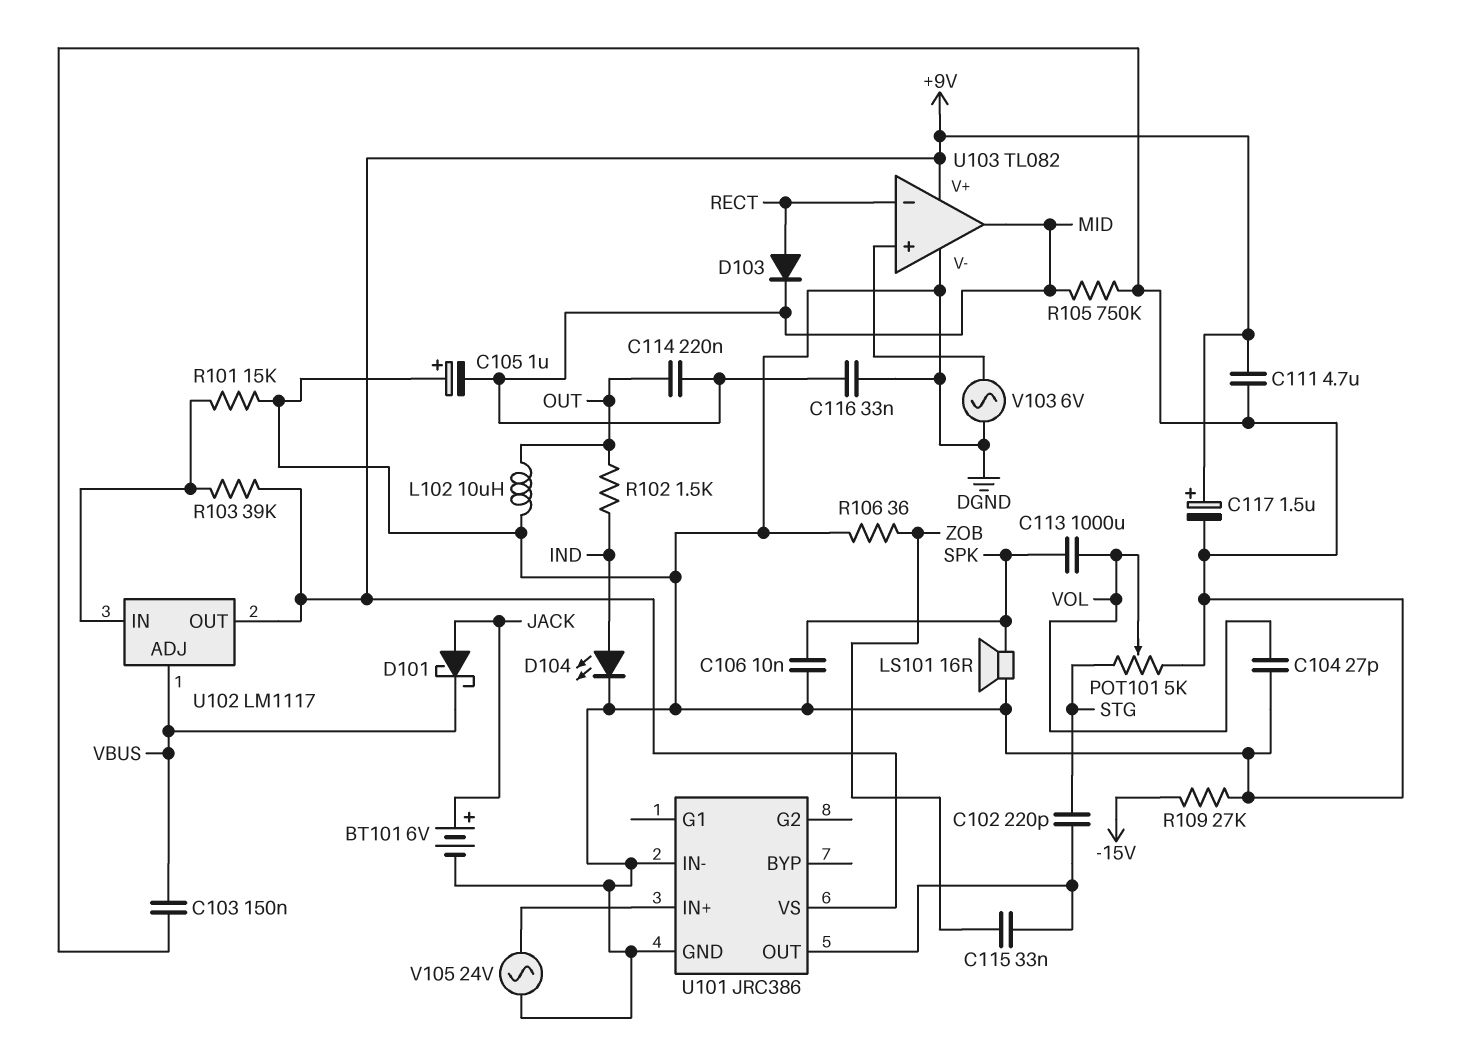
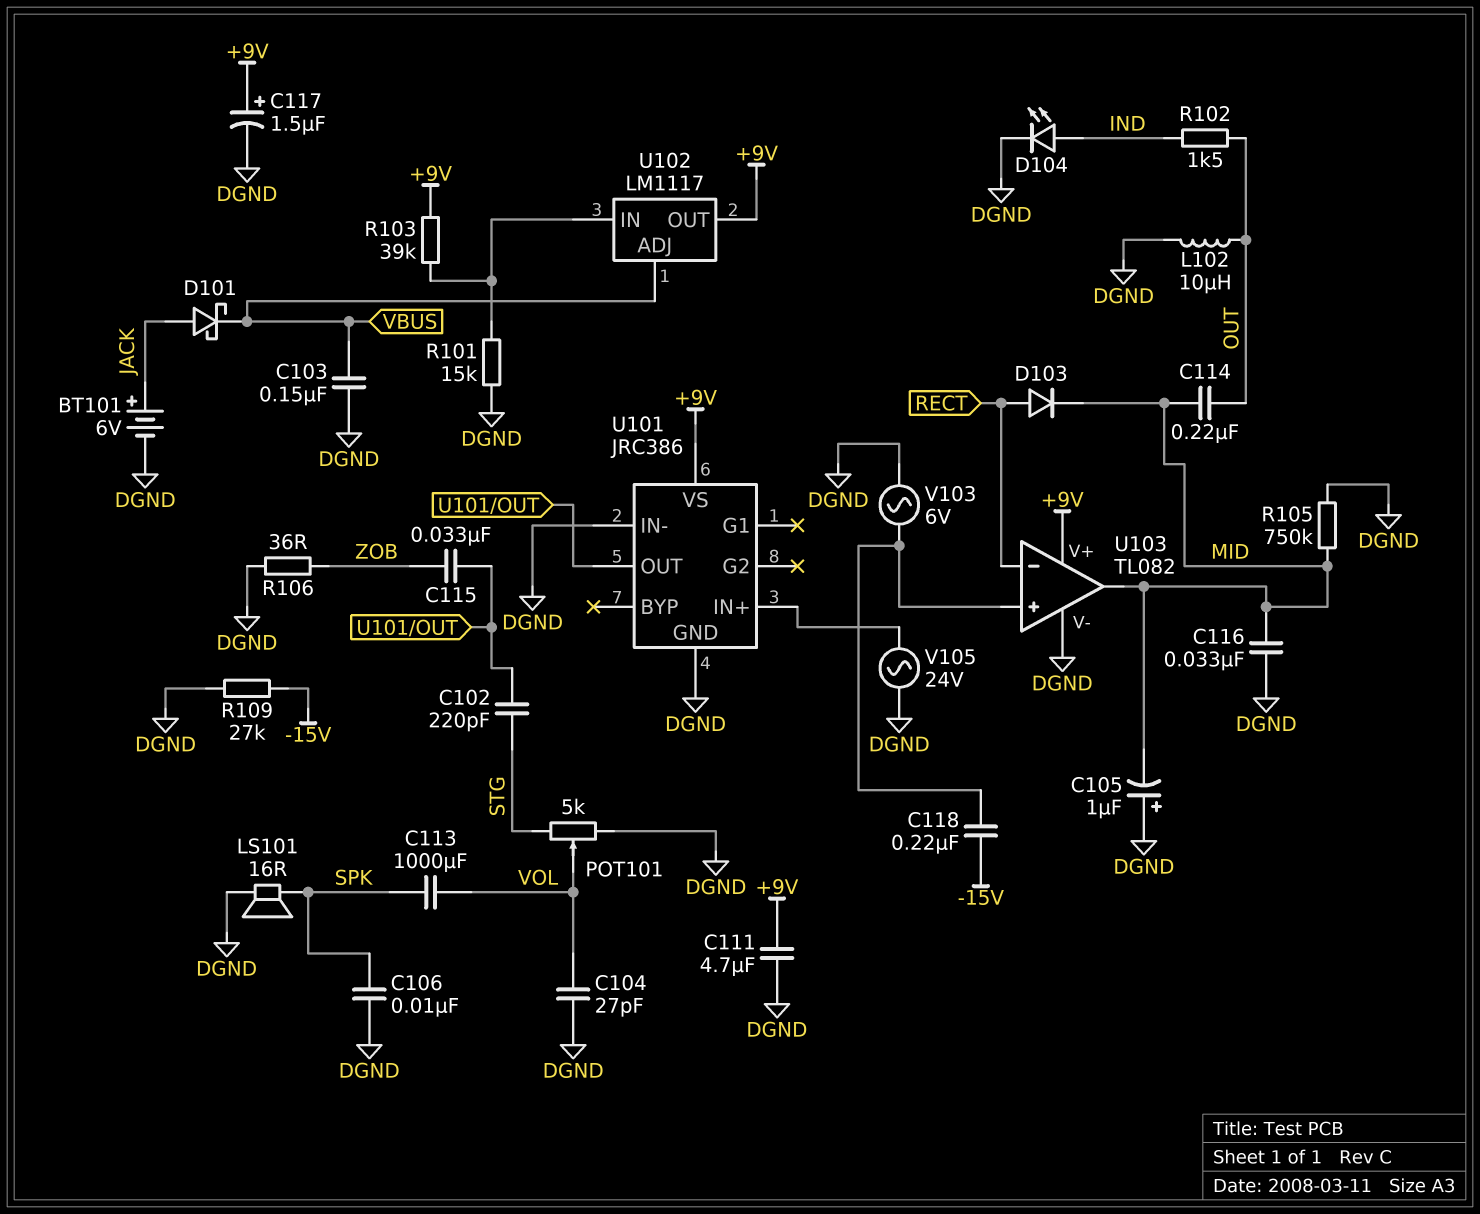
C118: none -> 220nF (-15V, U103/in+)

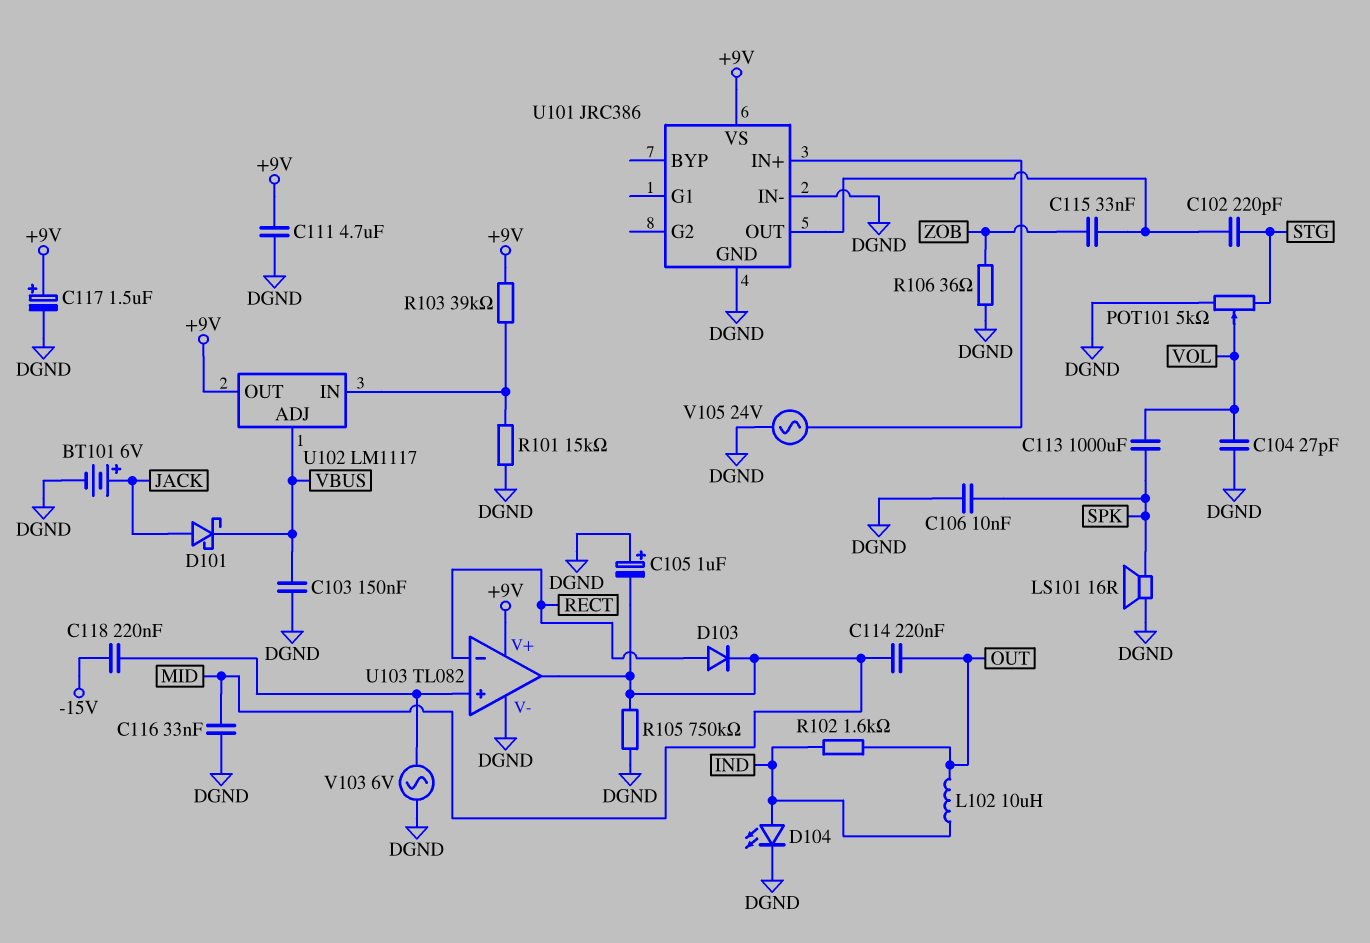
L102: 10uH (DGND, OUT) -> 10uH (IND, OUT)
R102: 1.5k (IND, OUT) -> 1.6k (IND, OUT)
R109: 27k (-15V, DGND) -> none

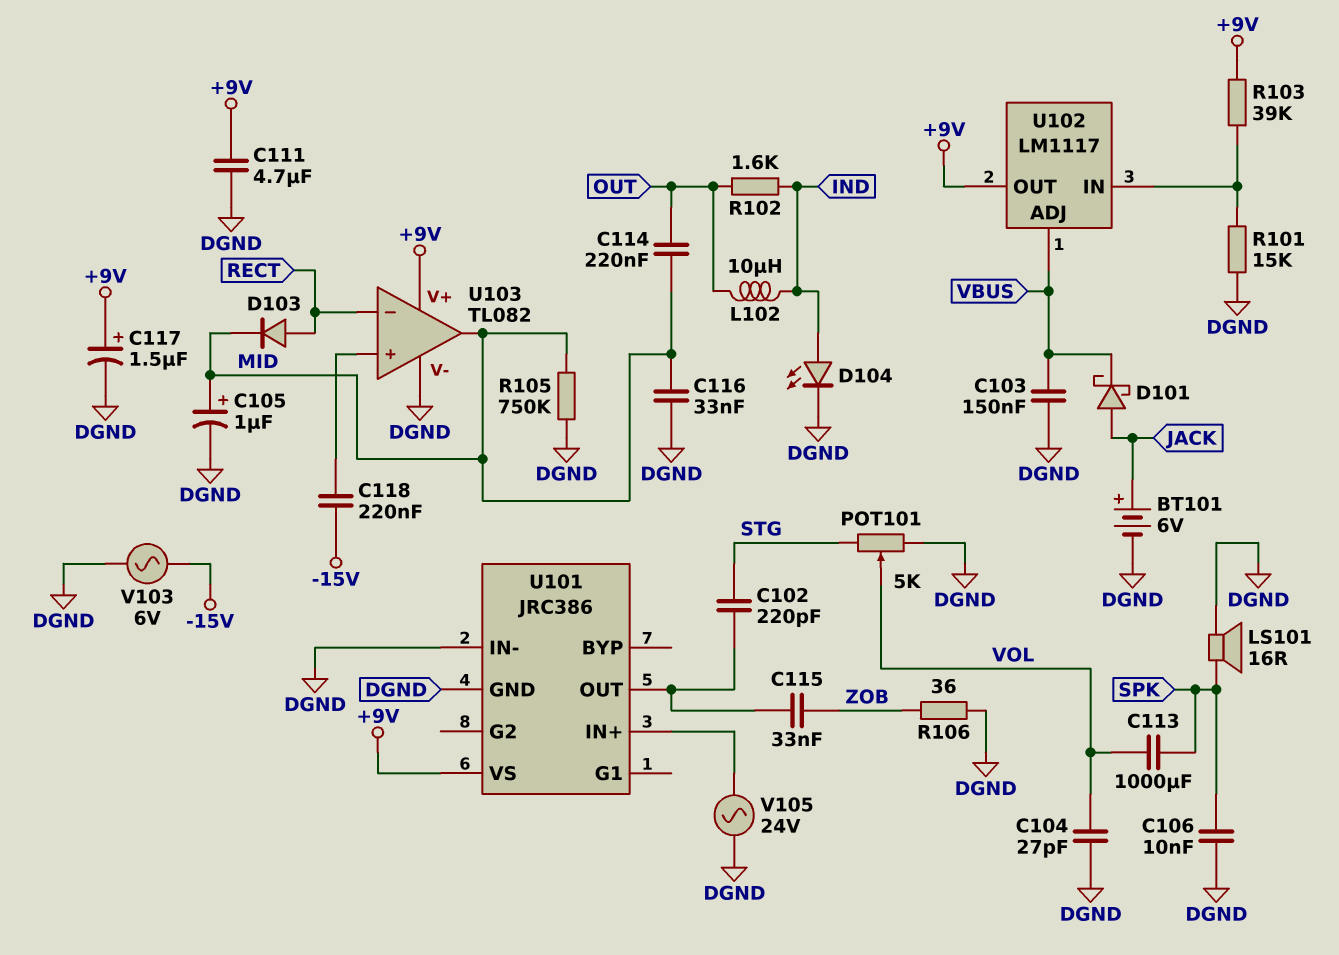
C105: 1uF (plus DGND, minus MID) -> 1uF (plus MID, minus DGND)
V103: AC 6V (DGND, U103/in+) -> AC 6V (-15V, DGND)

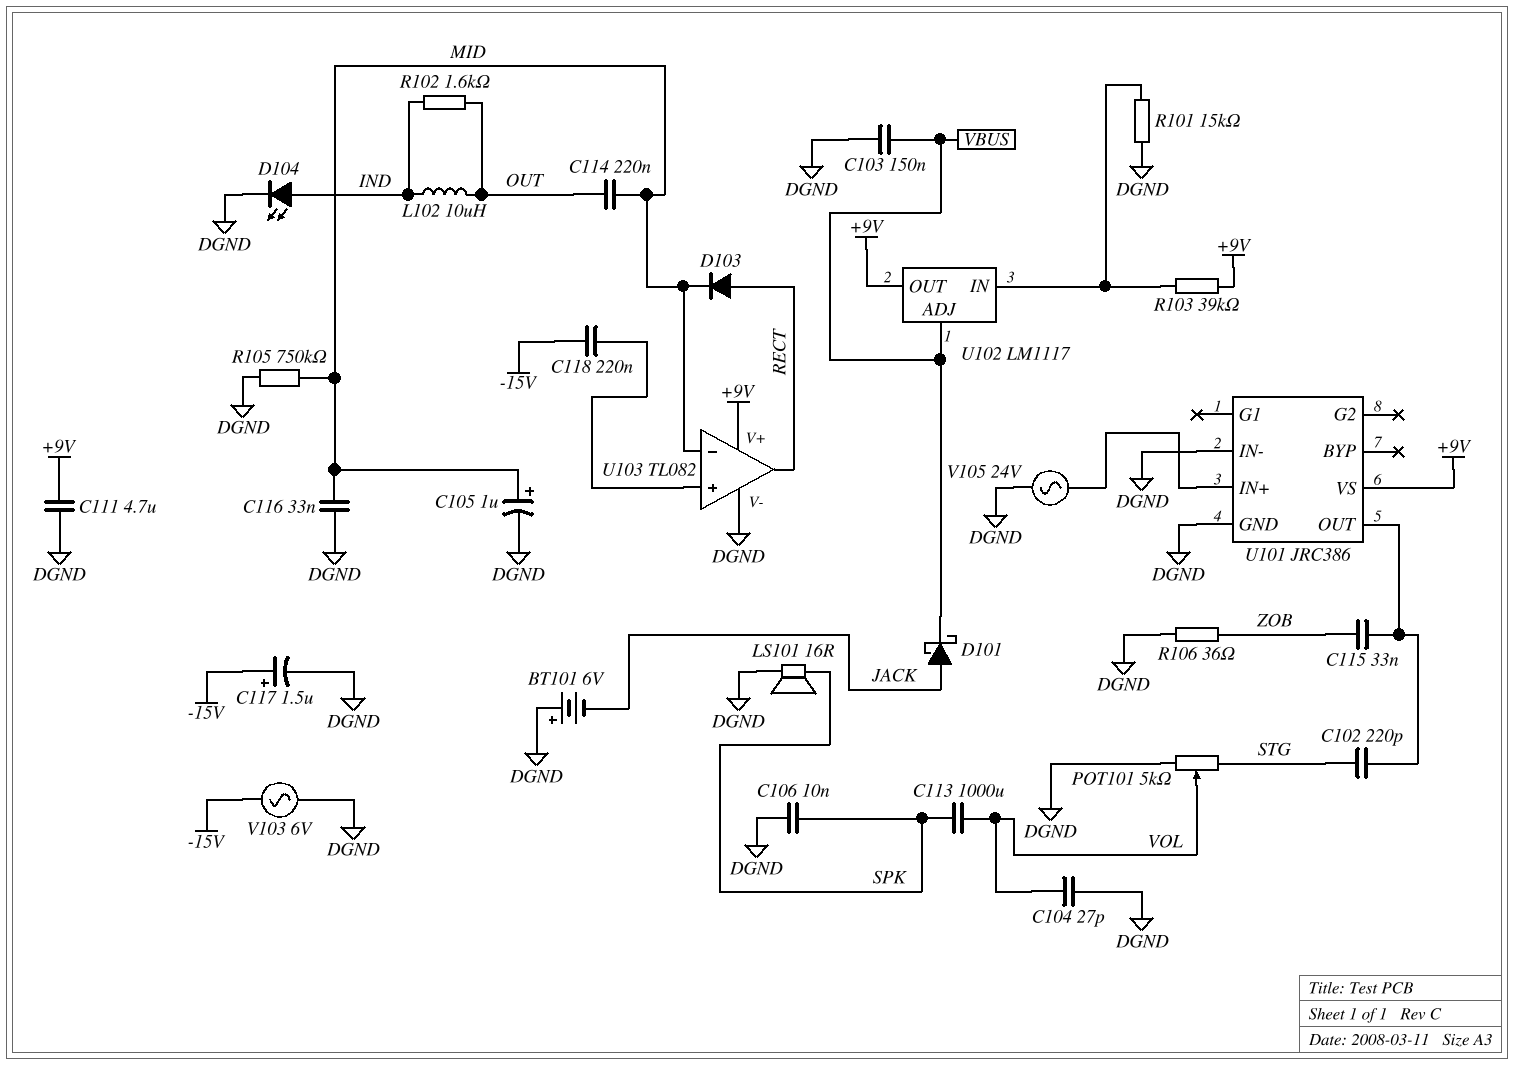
BT101: 6V (plus JACK, minus DGND) -> 6V (plus DGND, minus JACK)
C117: 1.5uF (plus +9V, minus DGND) -> 1.5uF (plus -15V, minus DGND)
U103 pin in-: RECT -> MID
U103 pin out: MID -> RECT

